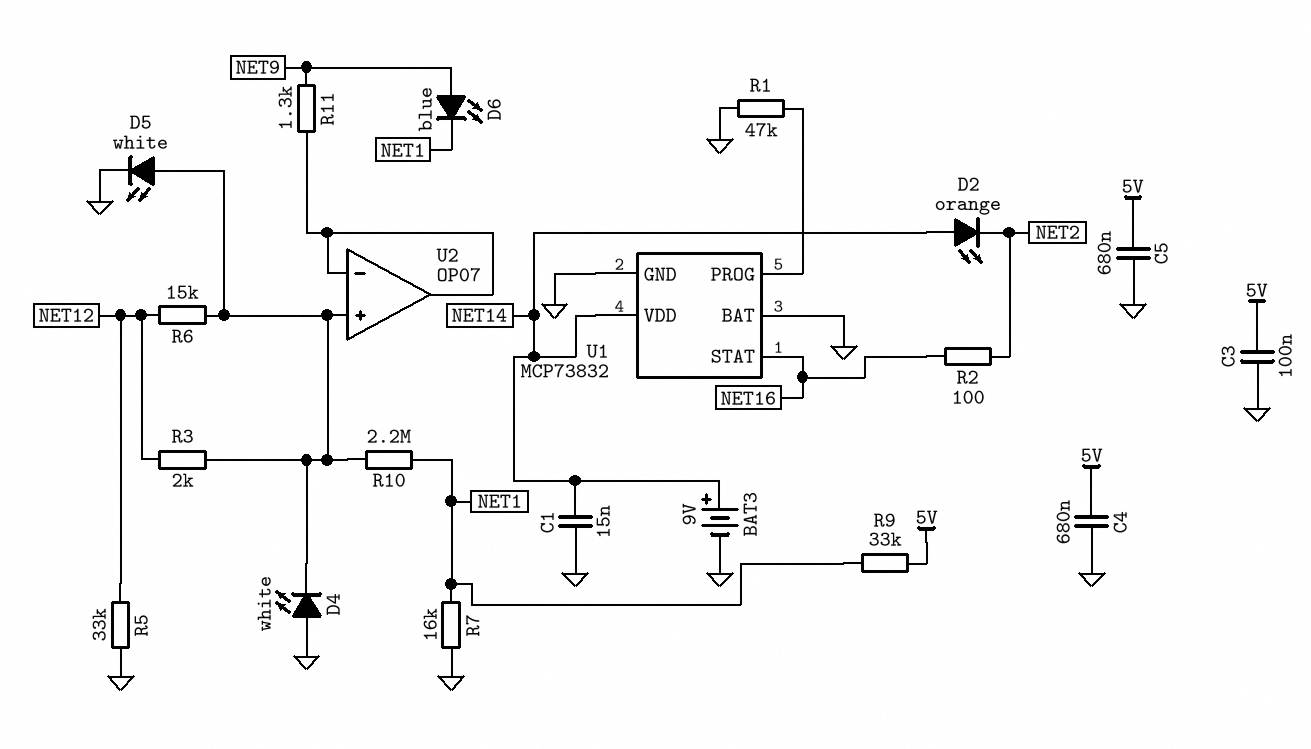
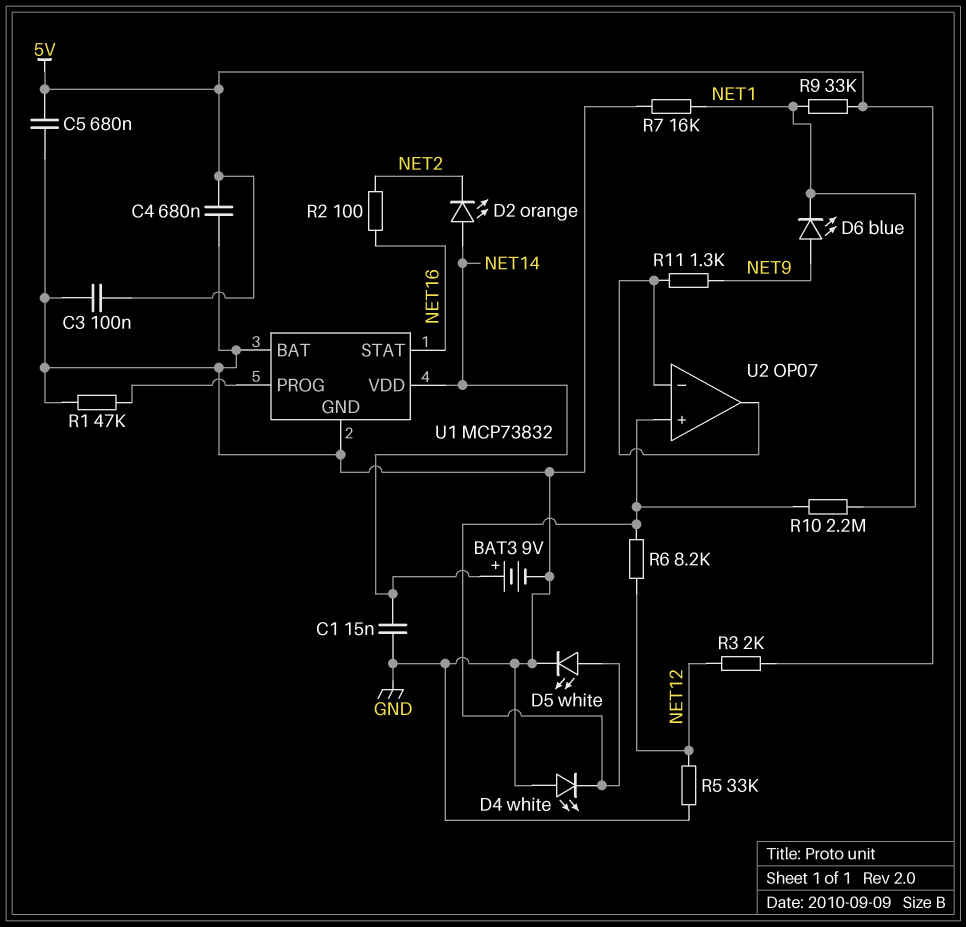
R3: 2k (NET12, U2/in+) -> 2k (5V, NET12)
R6: 15k (NET12, U2/in+) -> 8.2k (NET12, U2/in+)

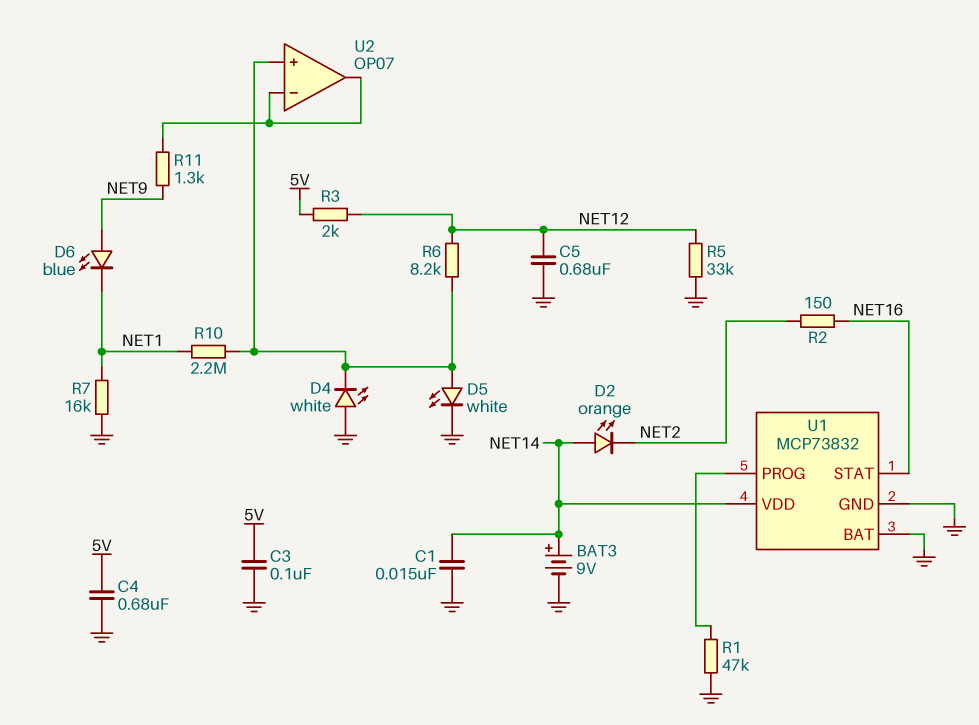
C5: 680nF (5V, GND) -> 680nF (GND, NET12)
R2: 100 (NET2, NET16) -> 150 (NET2, NET16)
R9: 33k (5V, NET1) -> none

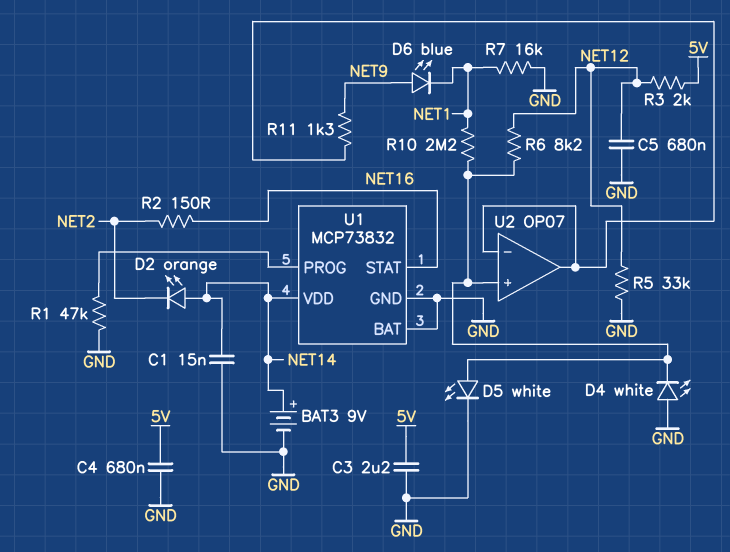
C3: 100nF (5V, GND) -> 2.2uF (5V, GND)

